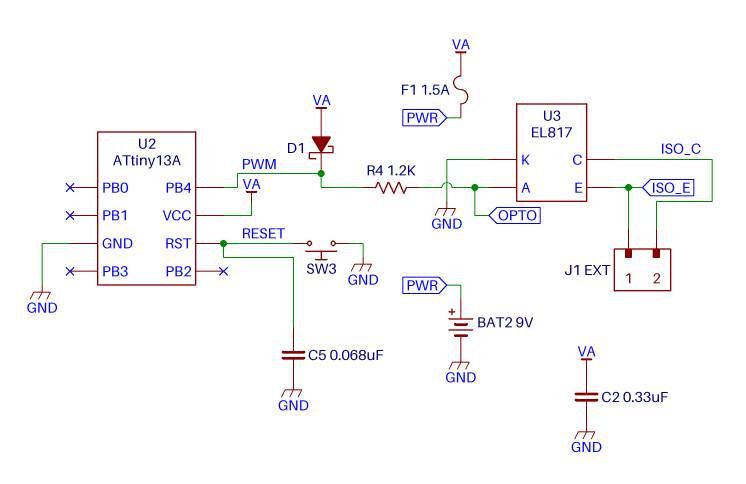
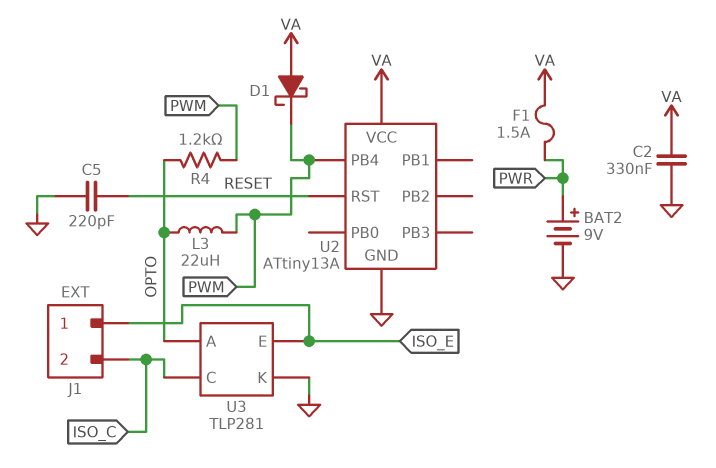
C5: 68nF (GND, RESET) -> 220pF (GND, RESET)
L3: none -> 22uH (OPTO, PWM)
SW3: button (GND, RESET) -> none
U3: EL817 -> TLP281

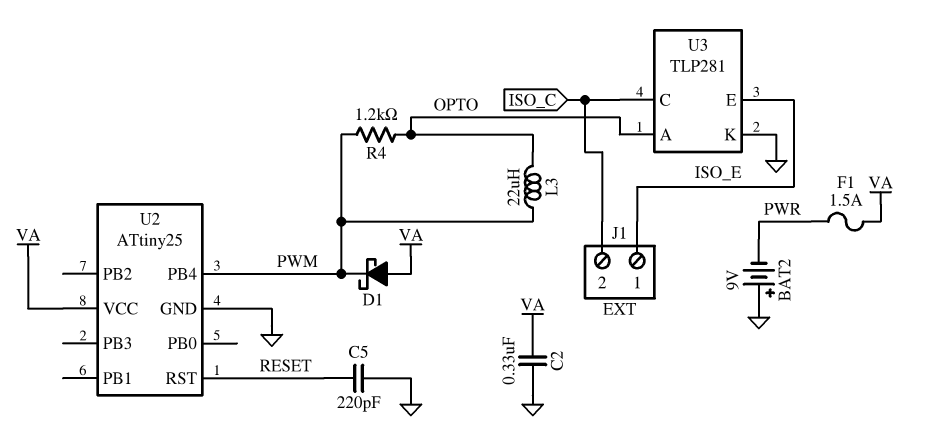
BAT2: 9V (plus PWR, minus GND) -> 9V (plus GND, minus PWR)
U2: ATtiny13A -> ATtiny25

